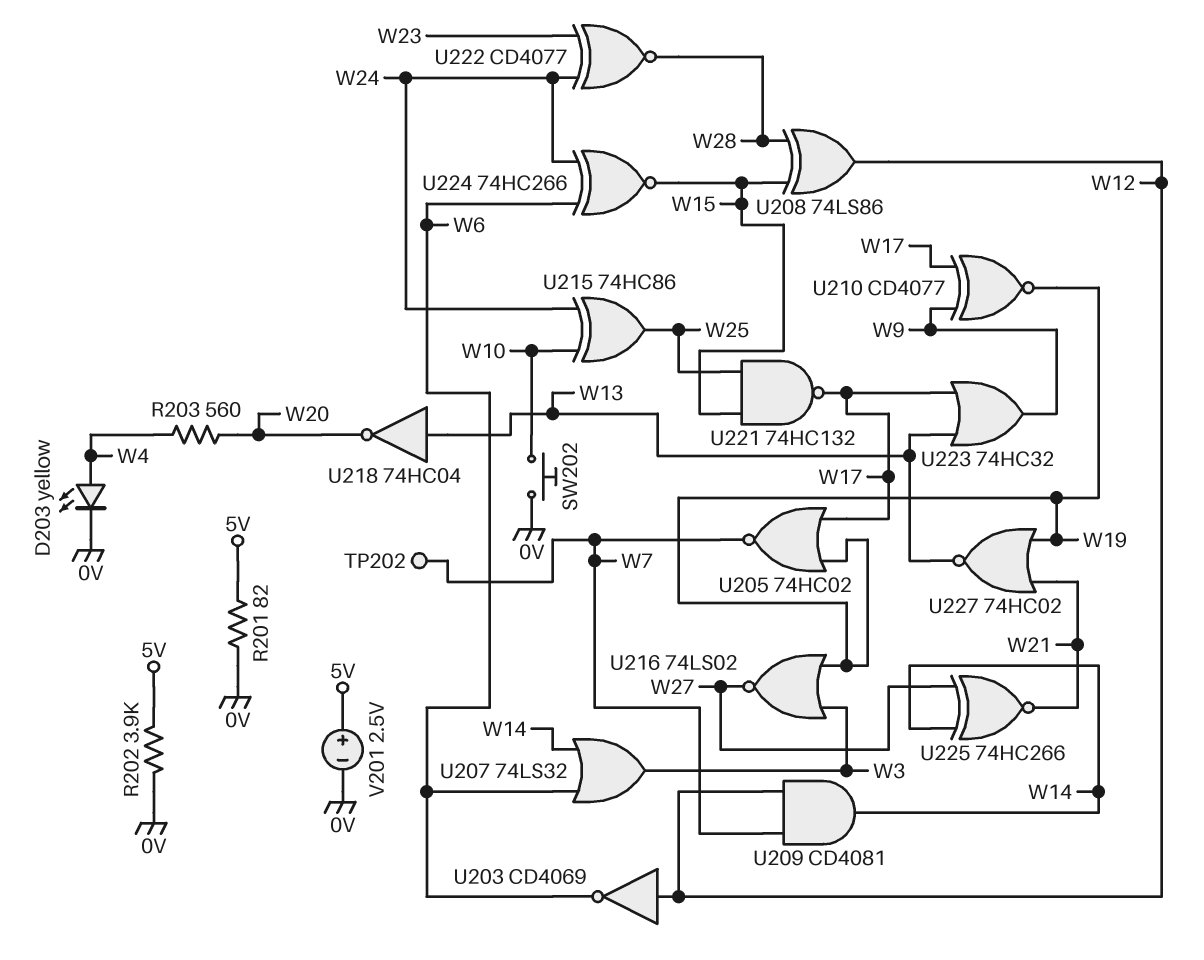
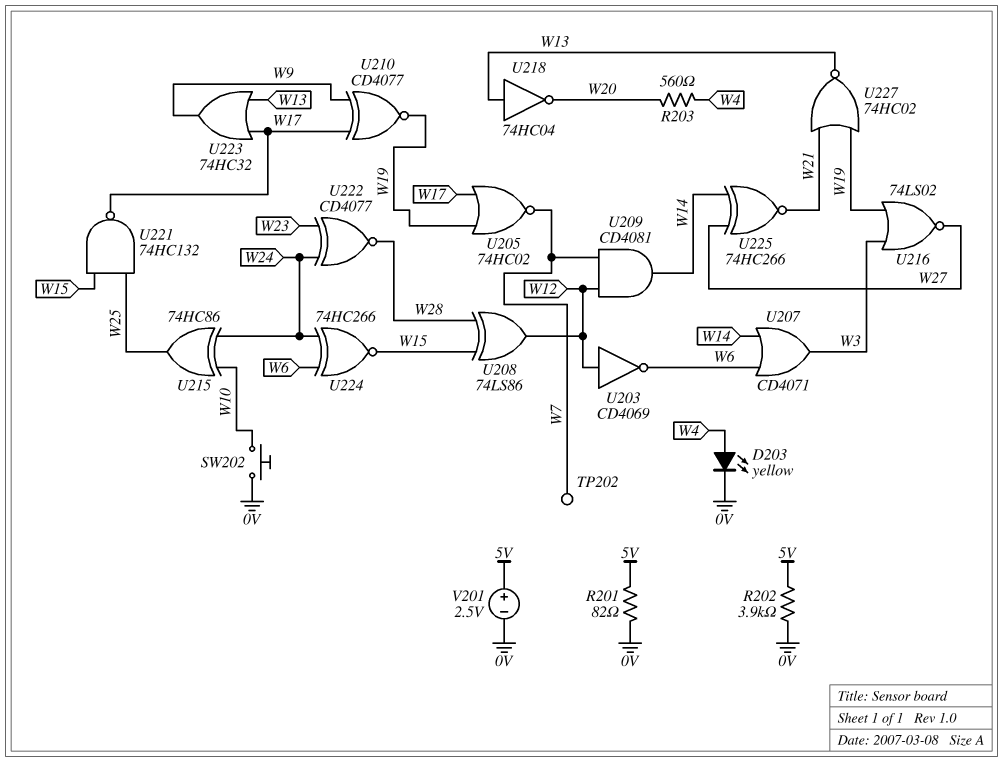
U207: OR 74LS32 (in W6, in W14, out W3) -> OR CD4071 (in W6, in W14, out W3)

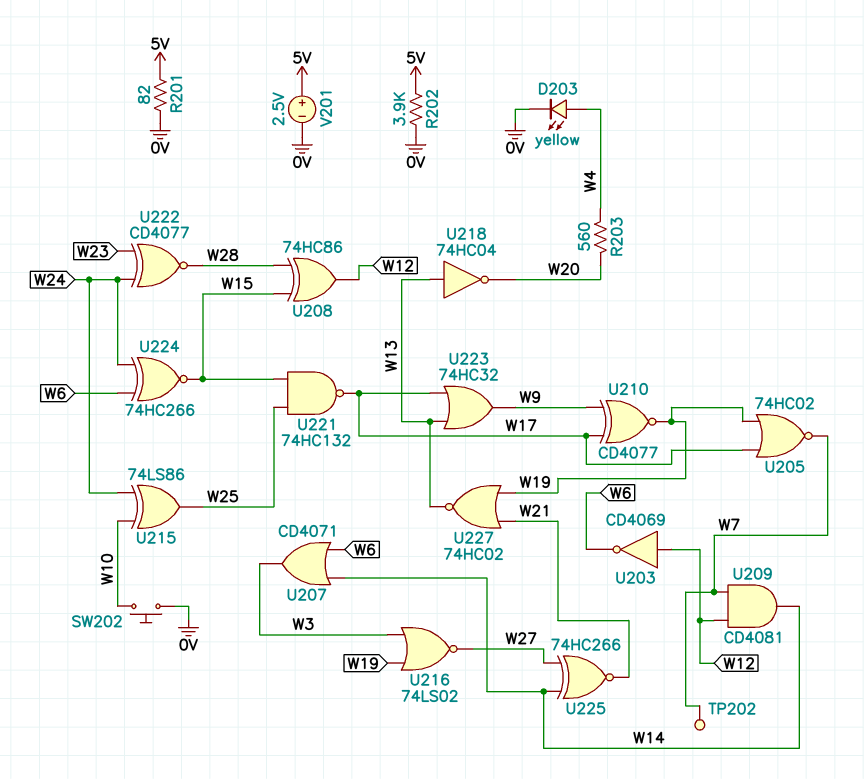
U208: XOR 74LS86 (in W15, in W28, out W12) -> XOR 74HC86 (in W15, in W28, out W12)
U215: XOR 74HC86 (in W10, in W24, out W25) -> XOR 74LS86 (in W10, in W24, out W25)

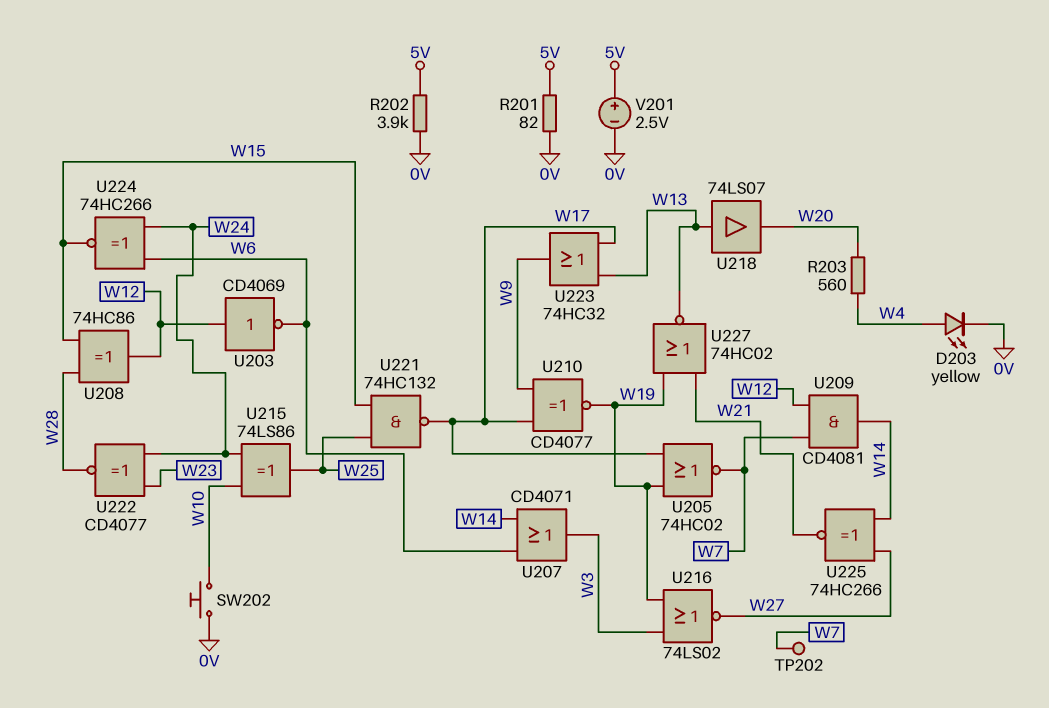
U218: NOT 74HC04 (in W13, out W20) -> buffer 74LS07 (in W13, out W20)

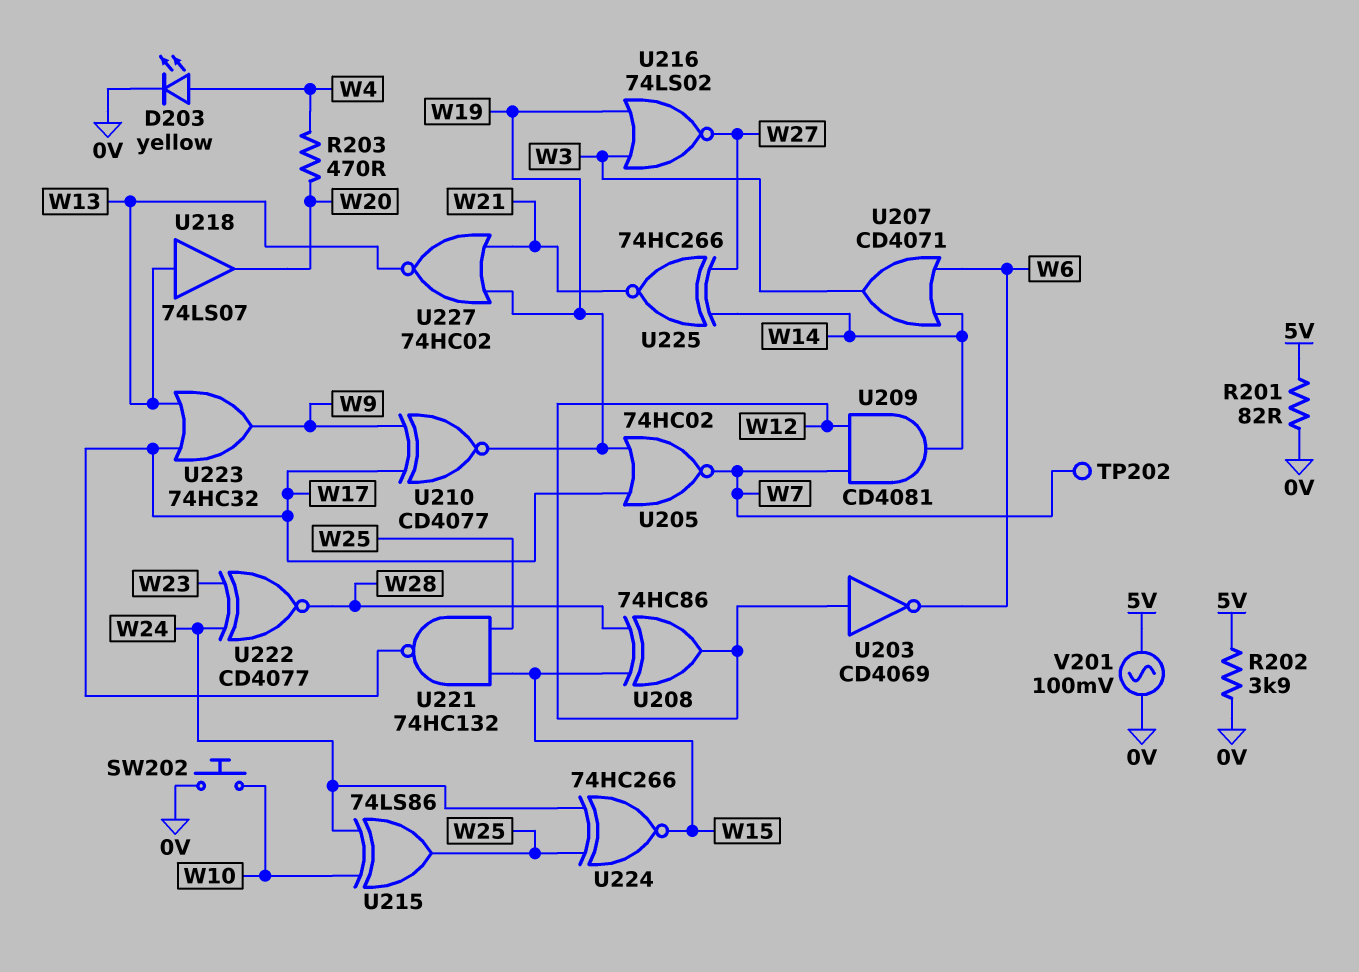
R203: 560 (W4, W20) -> 470 (W4, W20)
U224: XNOR 74HC266 (in W6, in W24, out W15) -> XNOR 74HC266 (in W24, in W25, out W15)
V201: 2.5V (plus 5V, minus 0V) -> AC 100mV (0V, 5V)

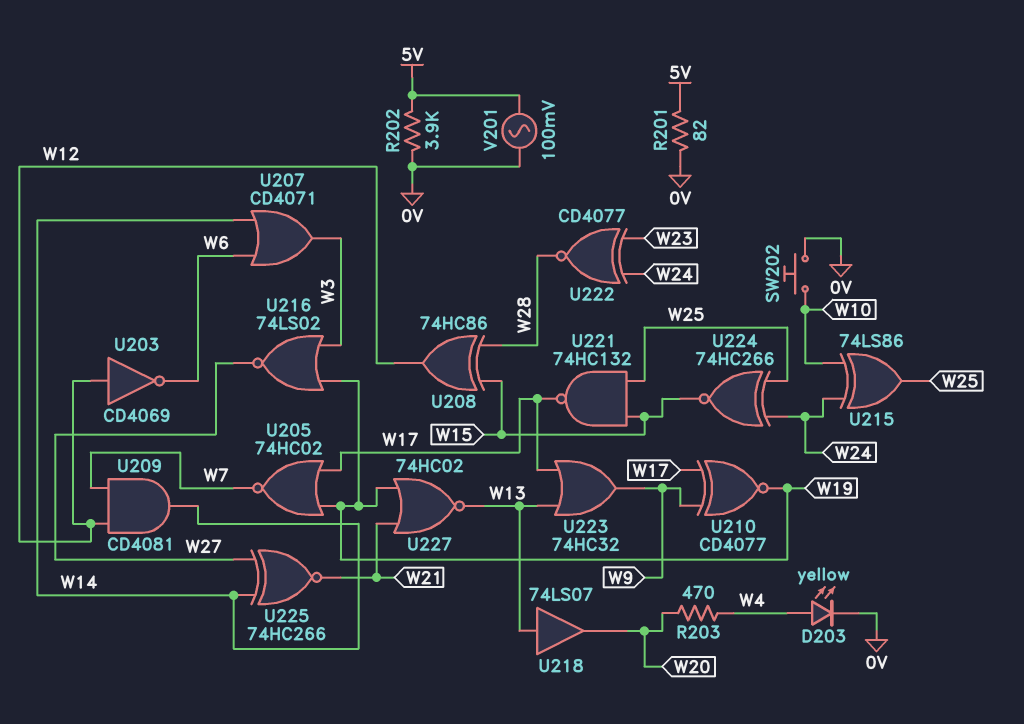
TP202: test point (W7) -> none

